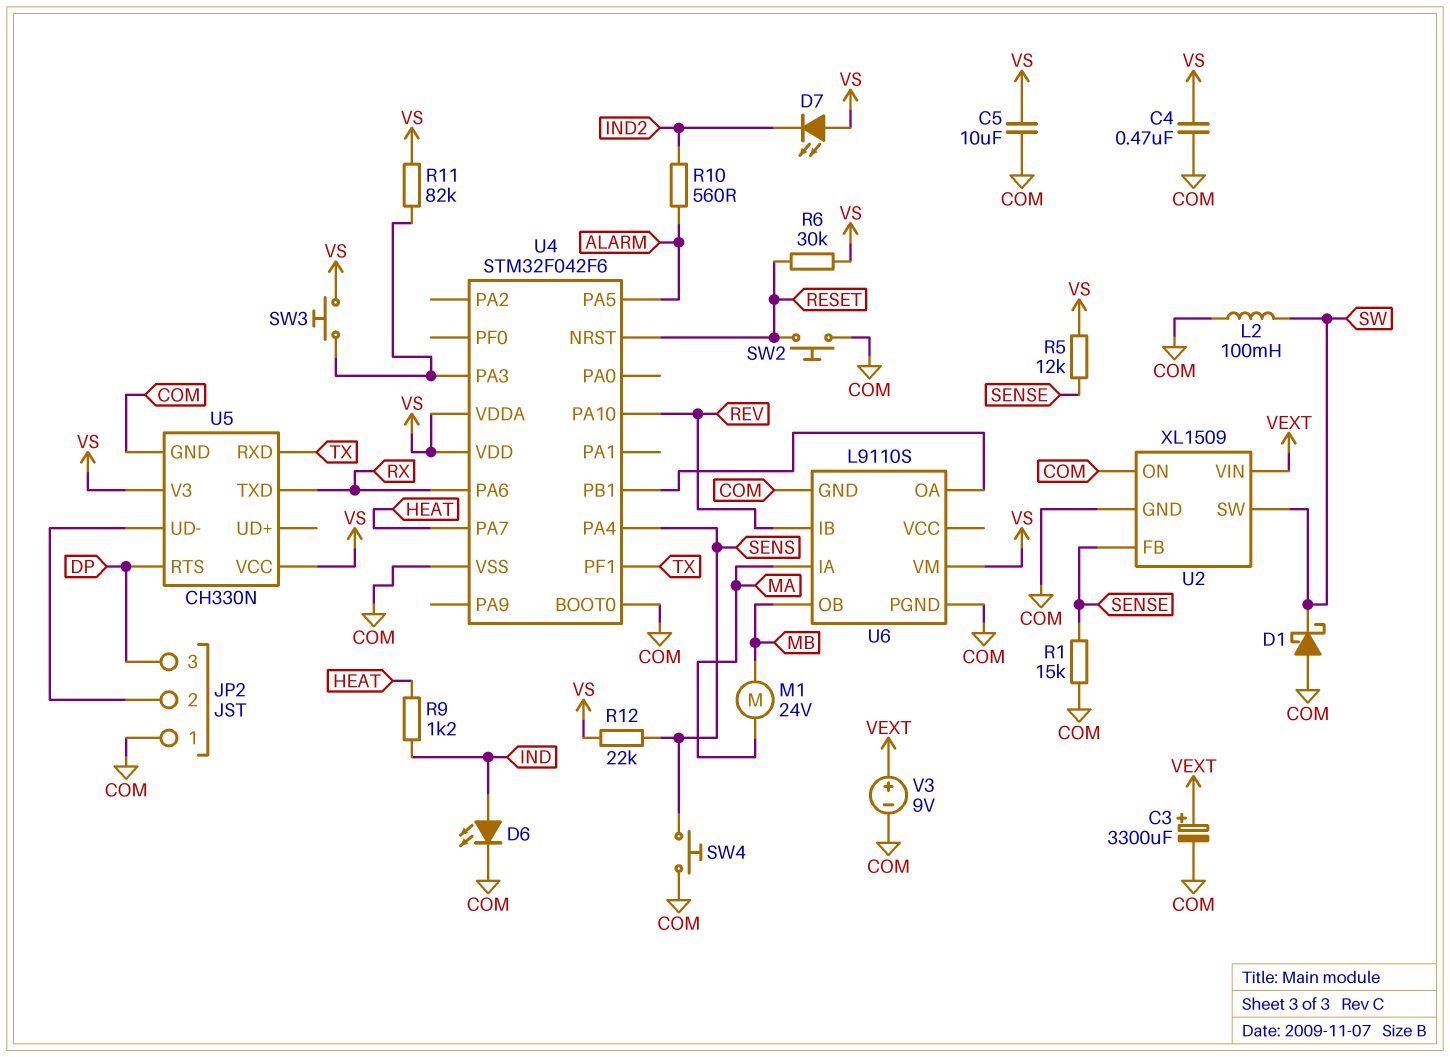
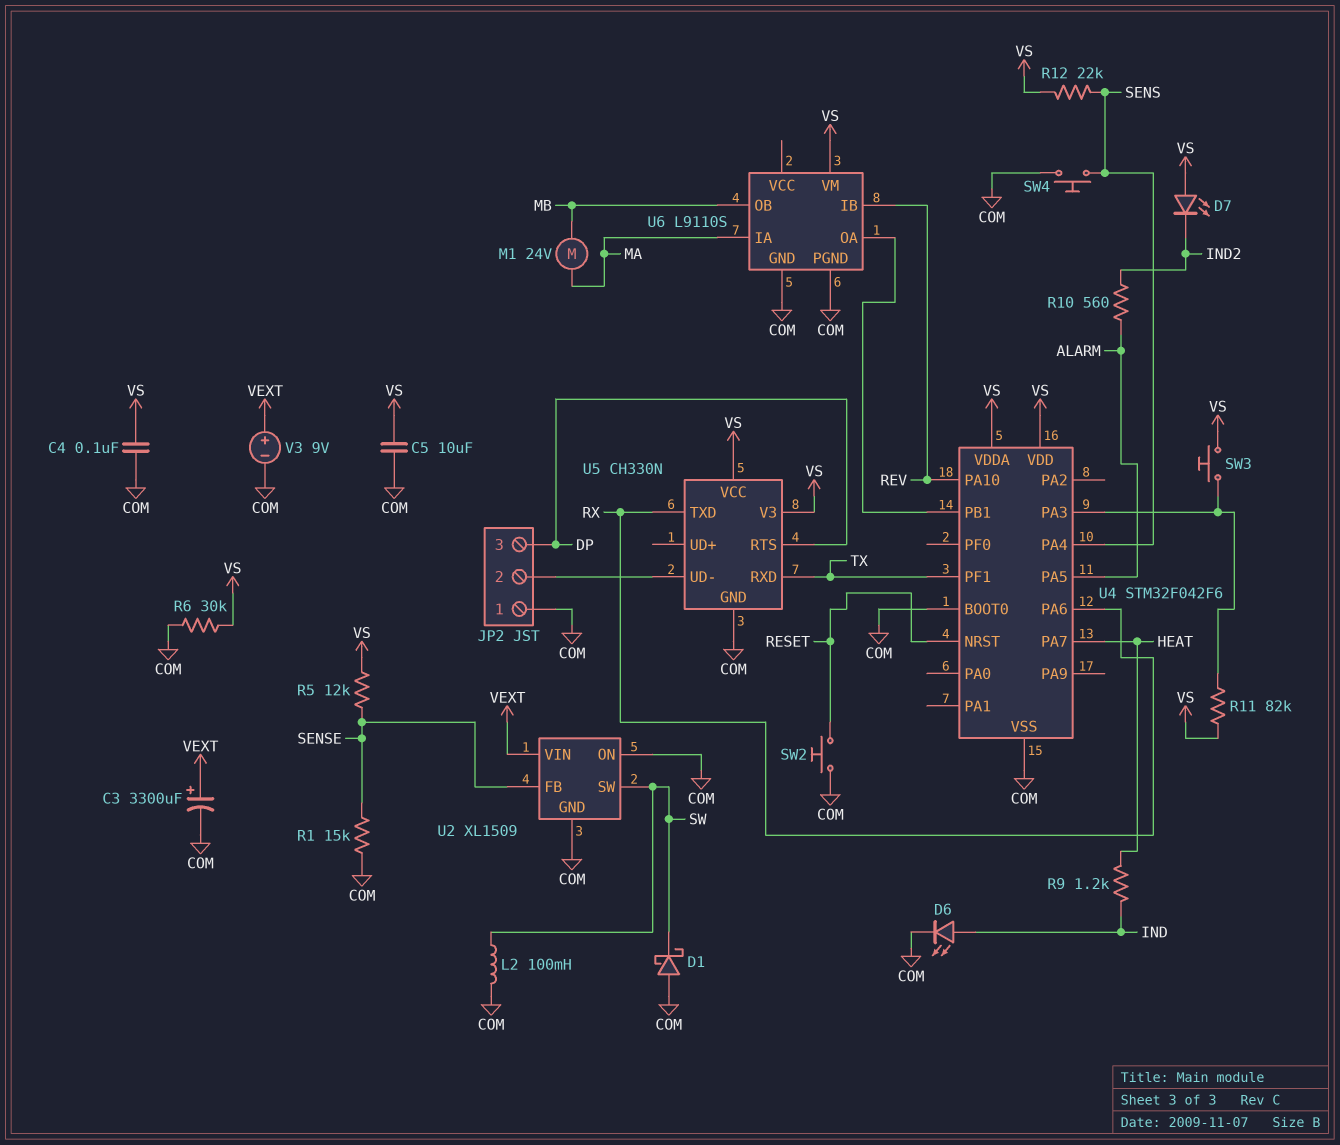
C4: 470nF (COM, VS) -> 100nF (COM, VS)
R6: 30k (RESET, VS) -> 30k (COM, VS)

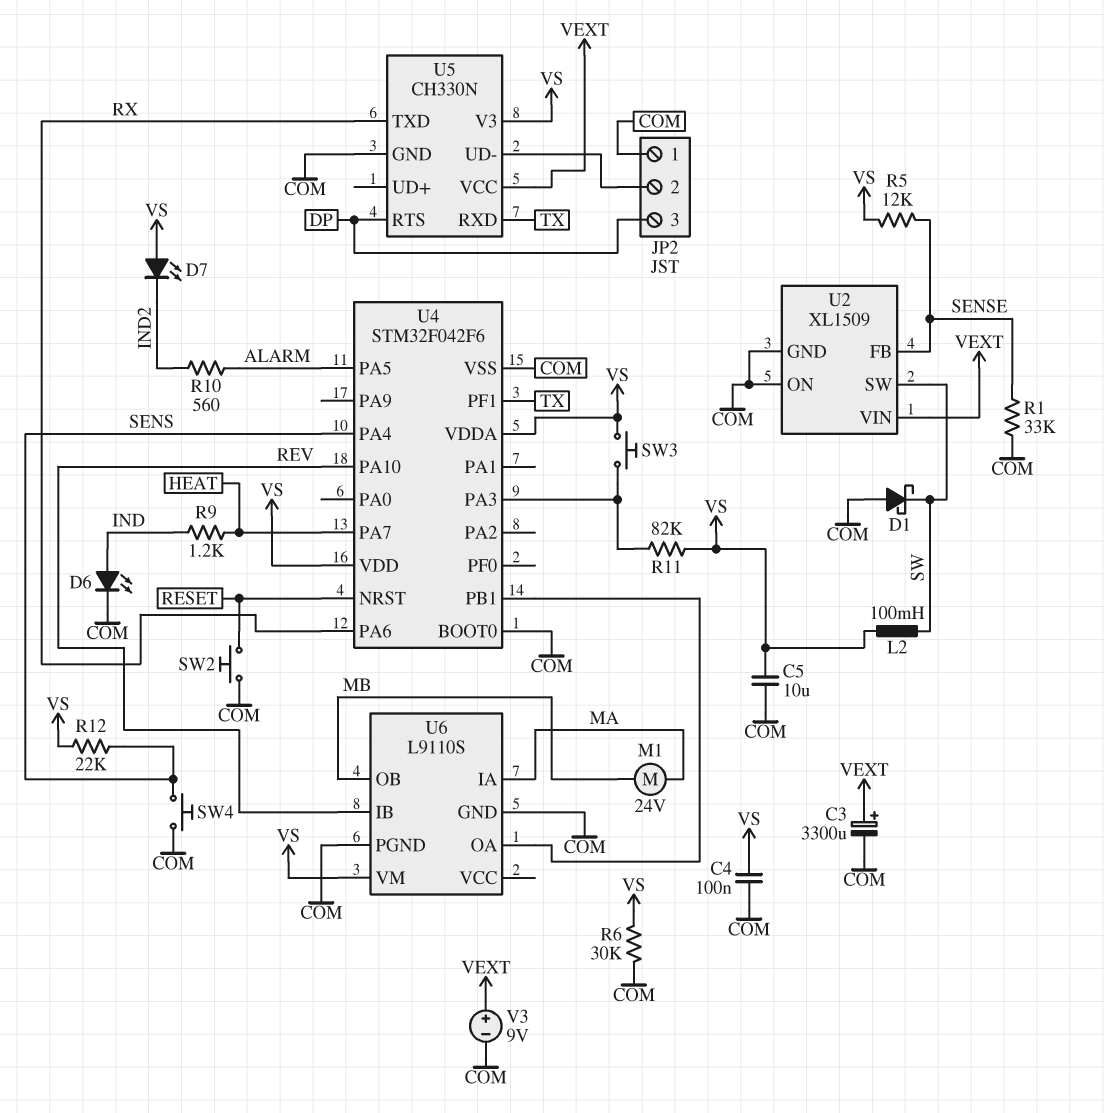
L2: 100mH (COM, SW) -> 100mH (SW, VS)
R1: 15k (COM, SENSE) -> 33k (COM, SENSE)
U5 pin VCC: VS -> VEXT

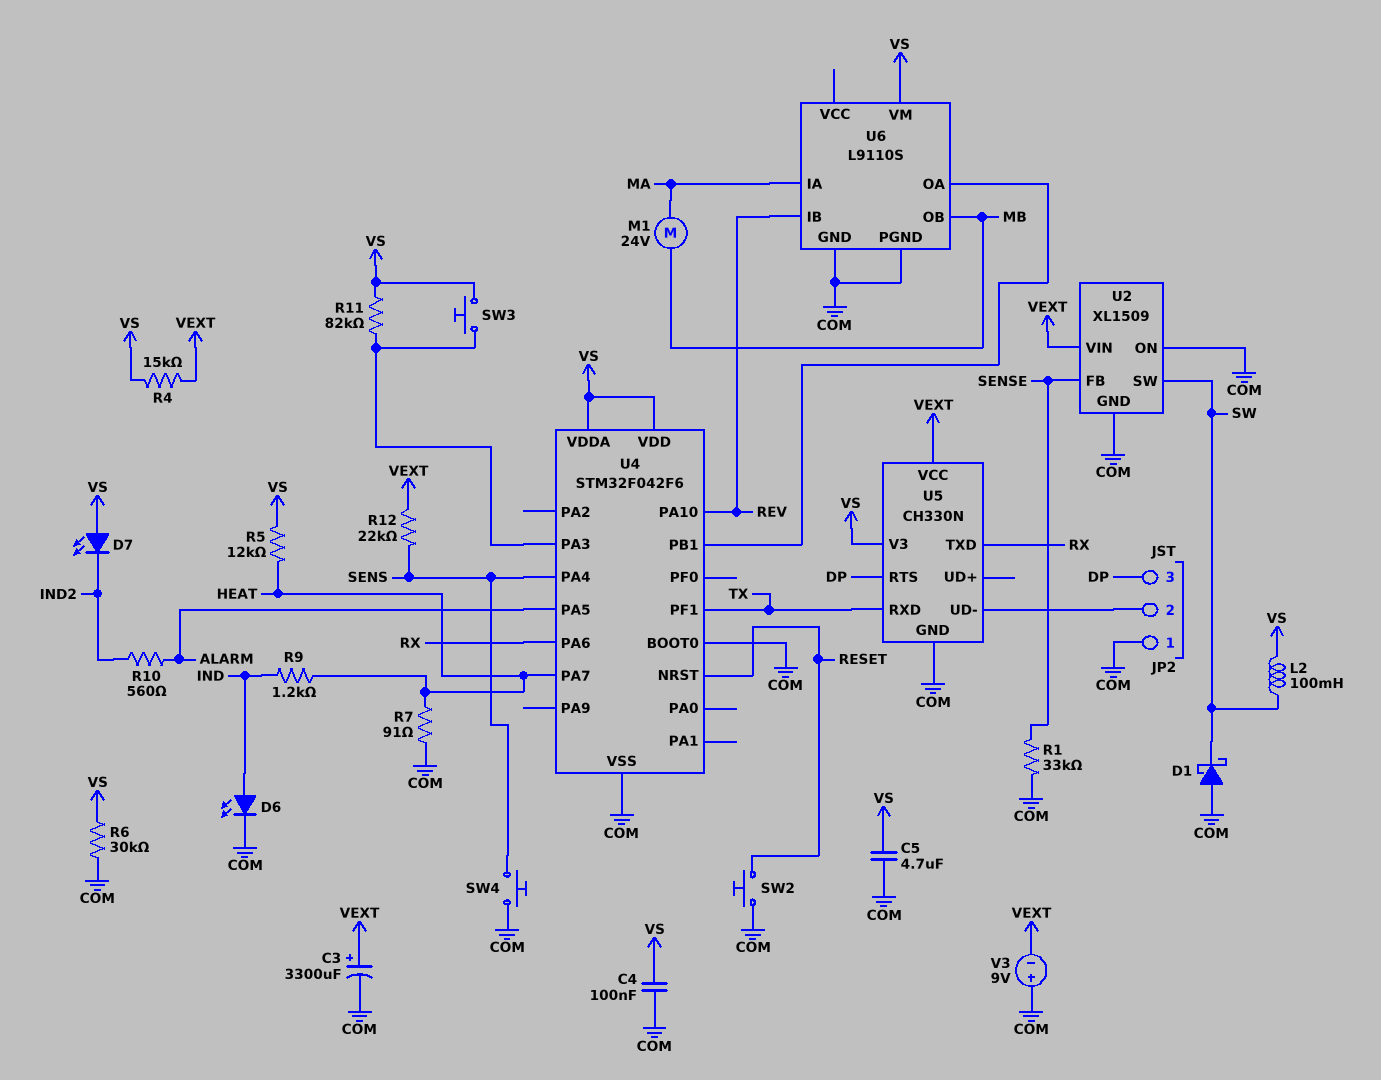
C5: 10uF (COM, VS) -> 4.7uF (COM, VS)
R4: none -> 15k (VEXT, VS)
R5: 12k (SENSE, VS) -> 12k (HEAT, VS)
R7: none -> 91 (COM, HEAT)
R12: 22k (SENS, VS) -> 22k (SENS, VEXT)
V3: 9V (plus VEXT, minus COM) -> 9V (plus COM, minus VEXT)

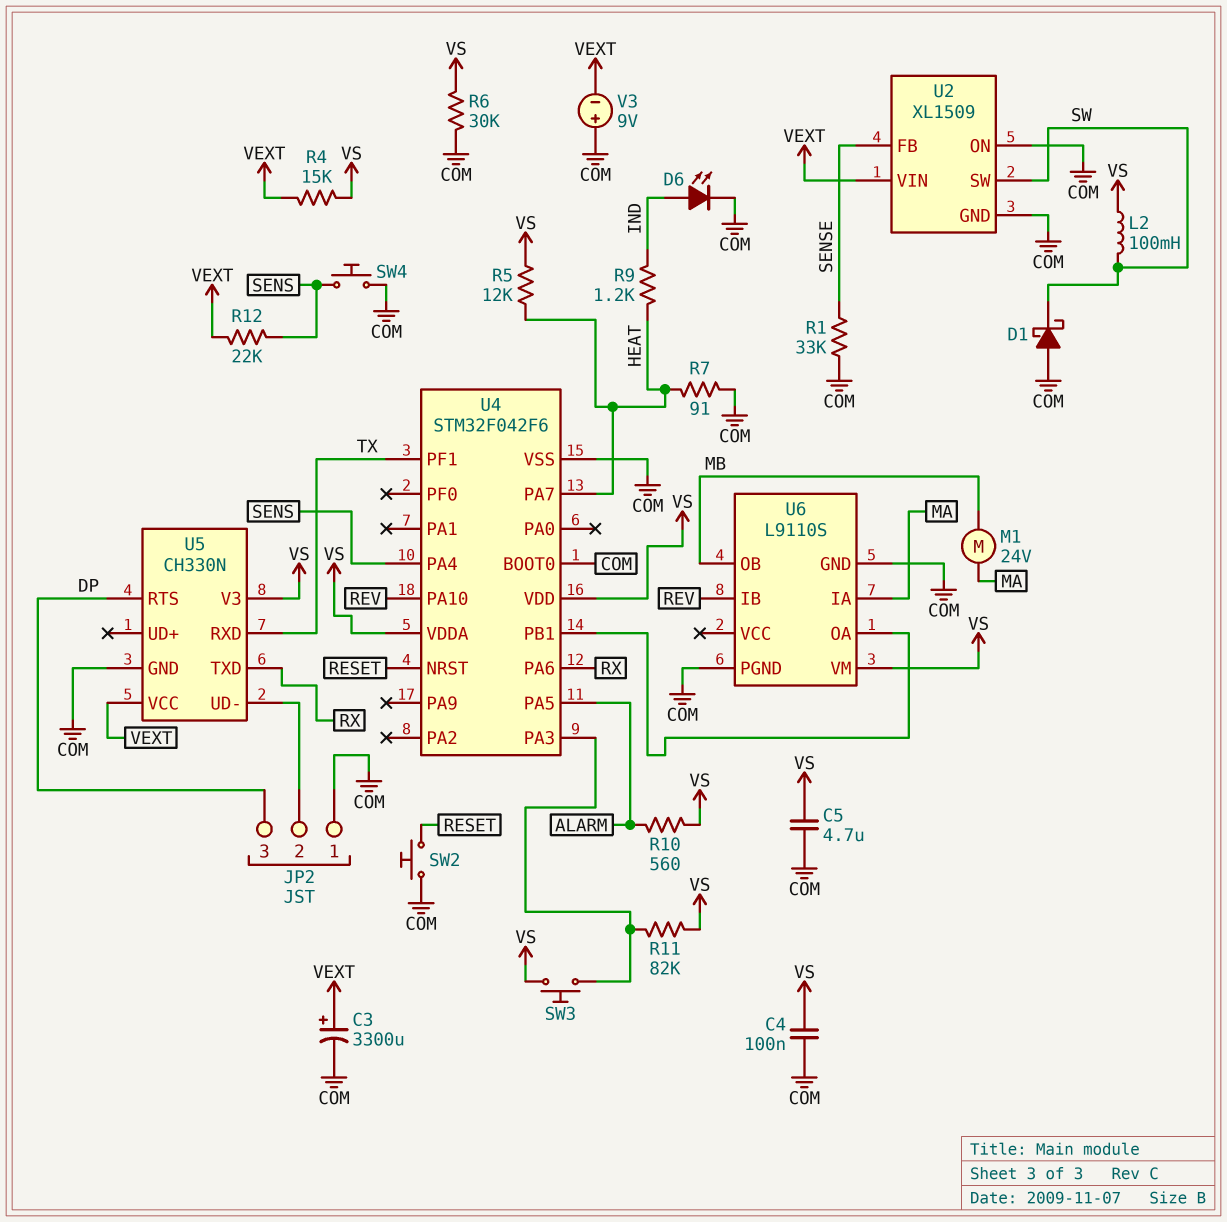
D7: LED (A VS, K IND2) -> none
R10: 560 (ALARM, IND2) -> 560 (ALARM, VS)

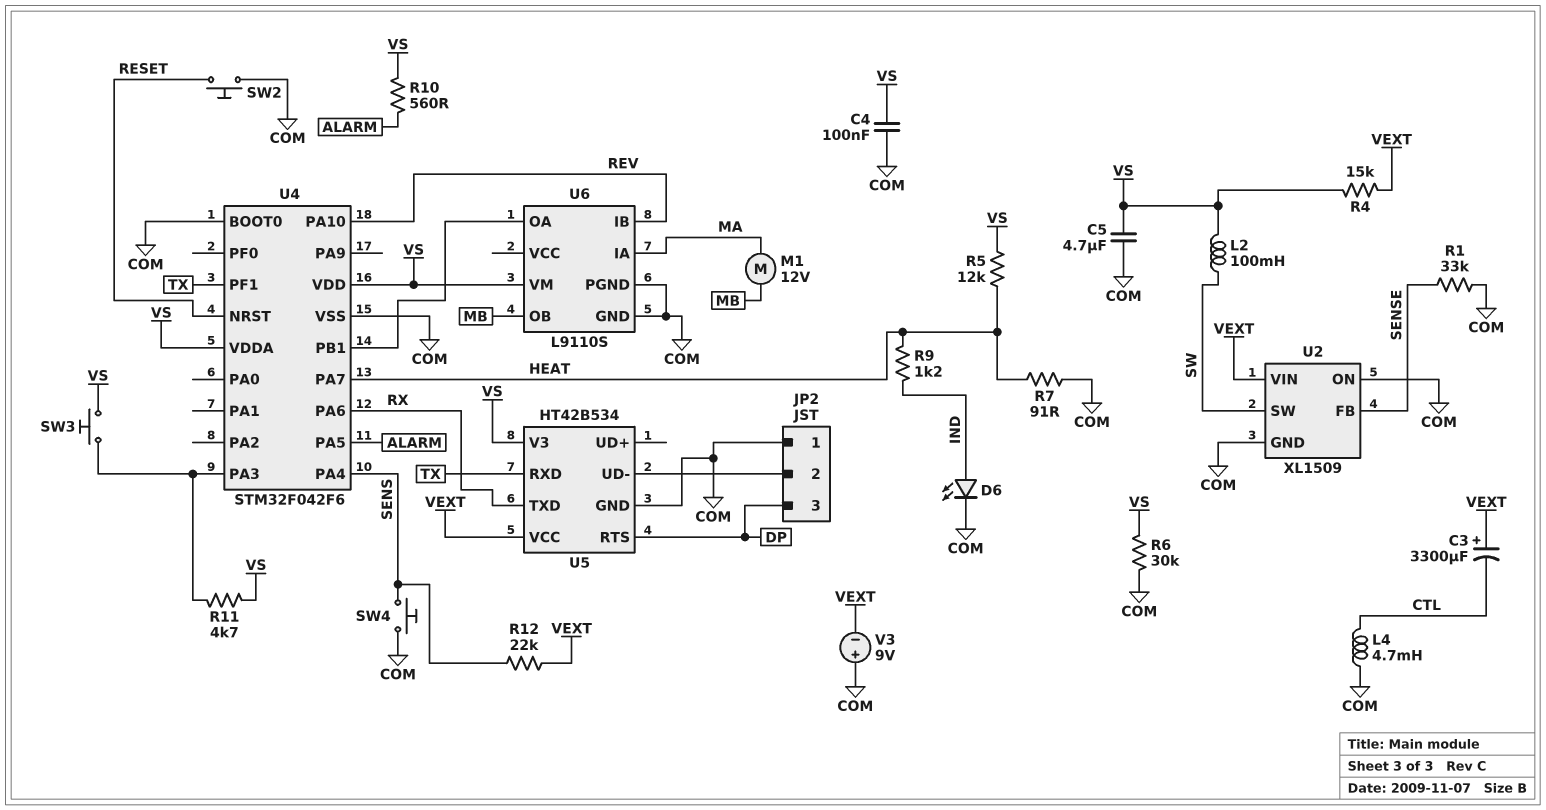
C3: 3300uF (plus VEXT, minus COM) -> 3300uF (plus VEXT, minus CTL)
D1: schottky (A COM, K SW) -> none
L4: none -> 4.7mH (COM, CTL)
M1: motor 24V (MA, MB) -> motor 12V (MA, MB)
R11: 82k (U4/PA3, VS) -> 4.7k (U4/PA3, VS)
U5: CH330N -> HT42B534

